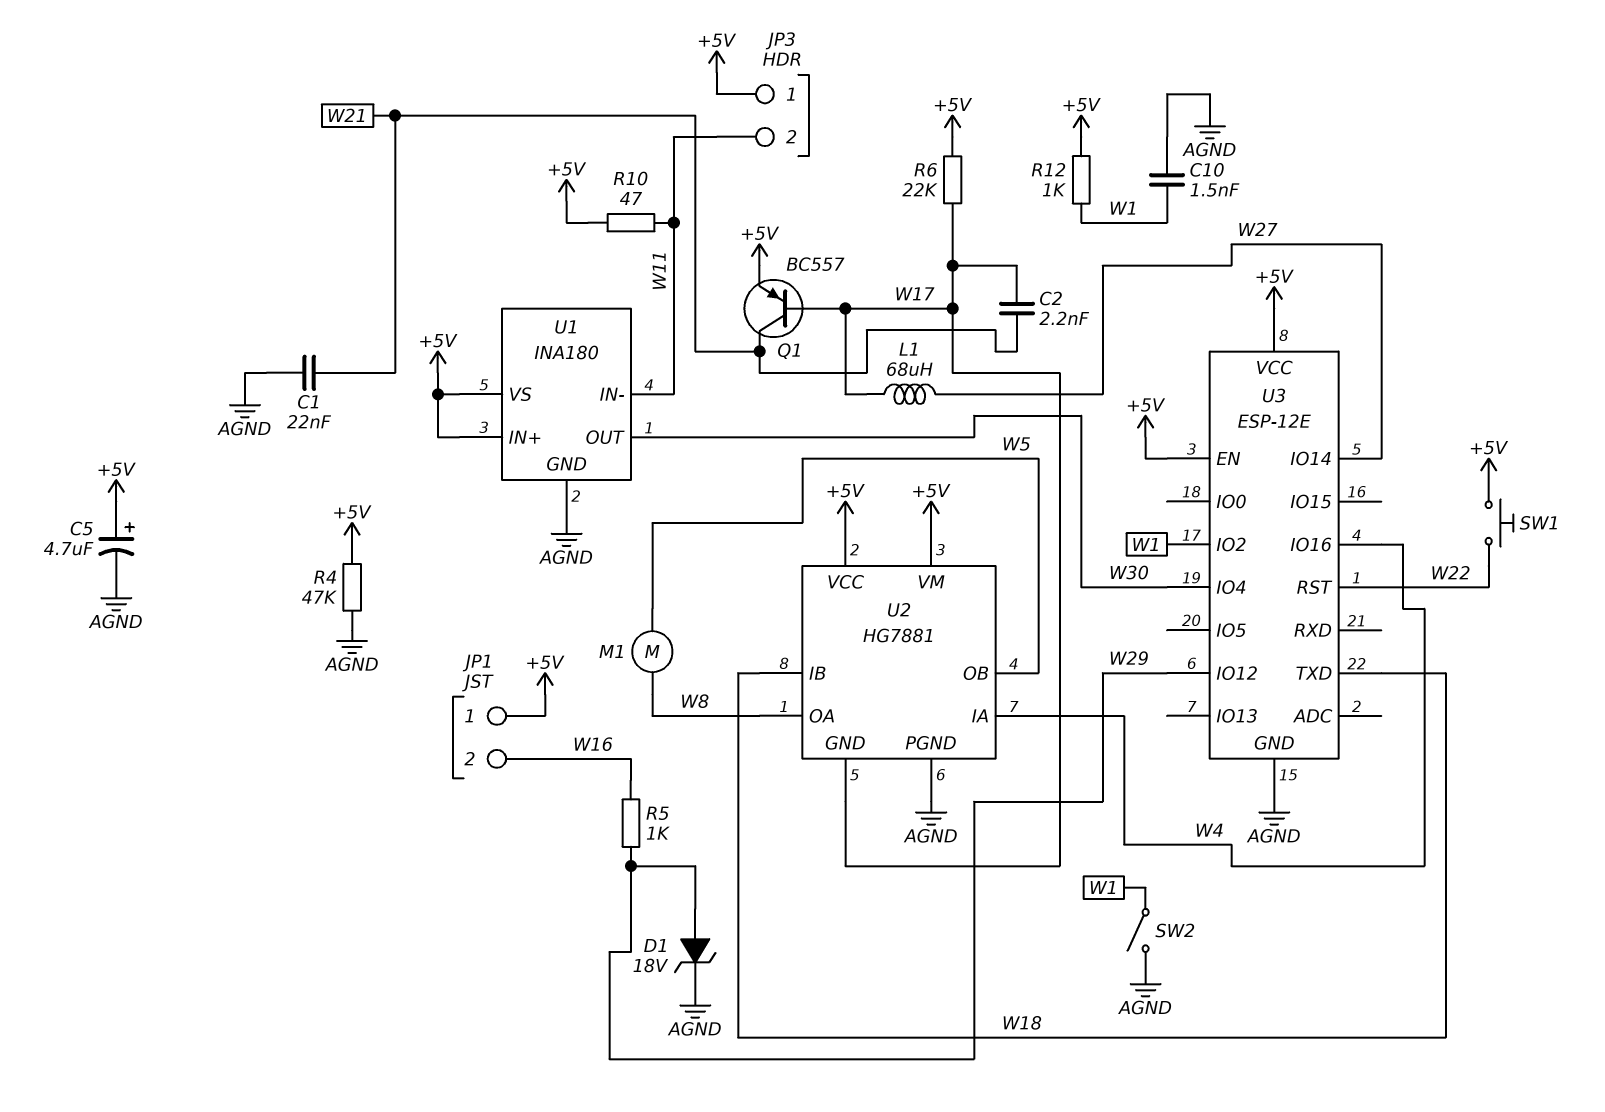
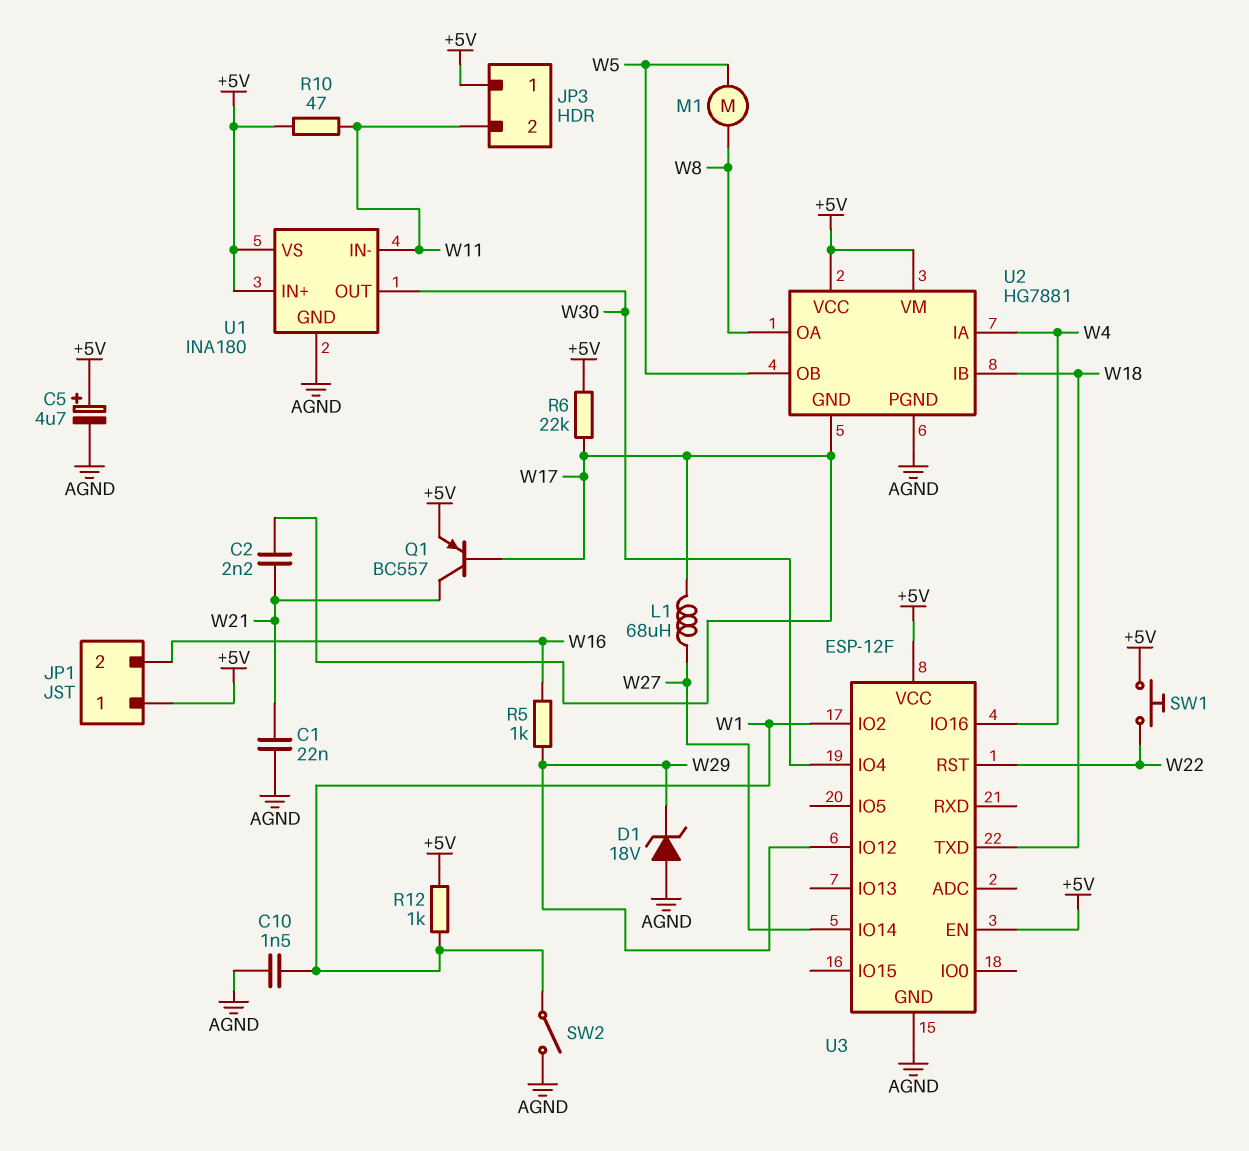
D1: zener 18V (A W29, K AGND) -> zener 18V (A AGND, K W29)
R4: 47k (+5V, AGND) -> none
U3: ESP-12E -> ESP-12F

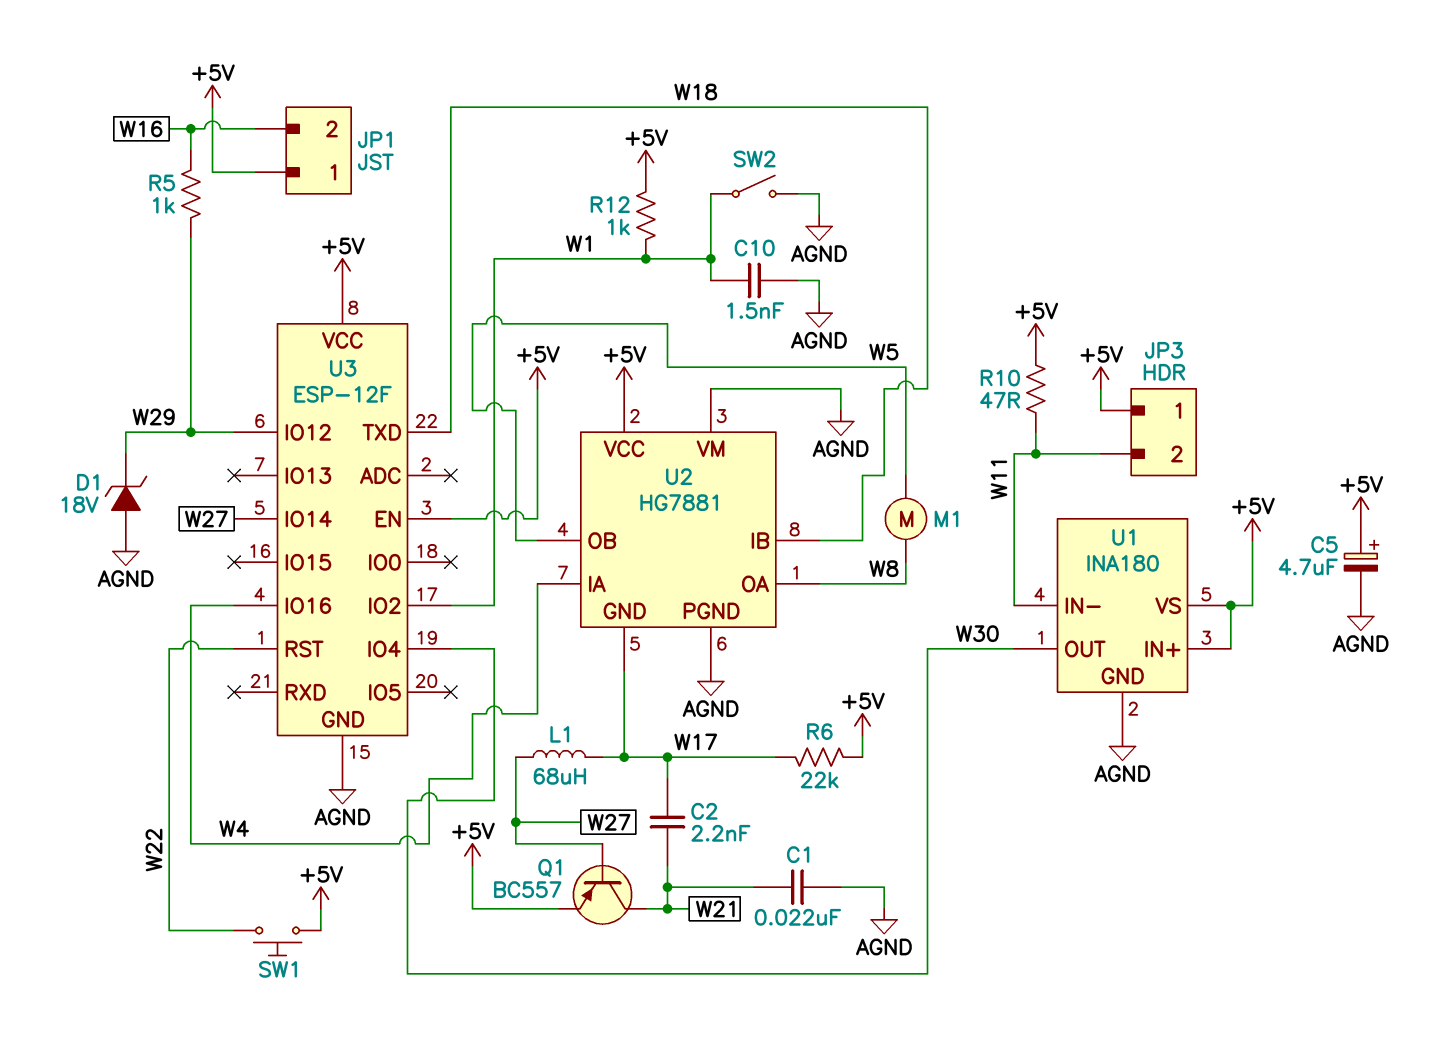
Q1: PNP BC557 (B W17, C W21, E +5V) -> PNP BC557 (B W27, C W21, E +5V)
U2 pin VM: +5V -> AGND

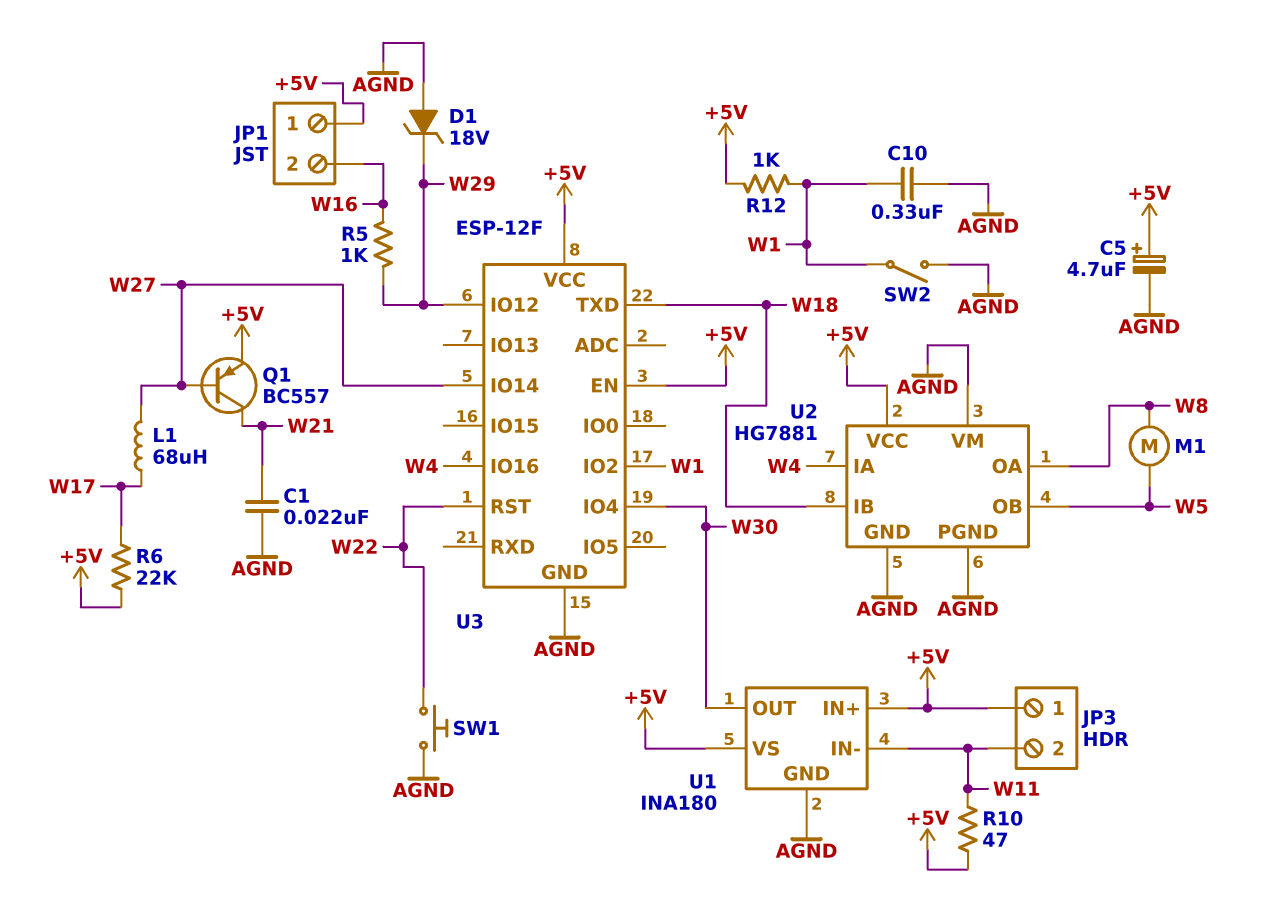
C2: 2.2nF (W17, W21) -> none
C10: 1.5nF (AGND, W1) -> 330nF (AGND, W1)
SW1: button (+5V, W22) -> button (AGND, W22)
U2 pin GND: W17 -> AGND

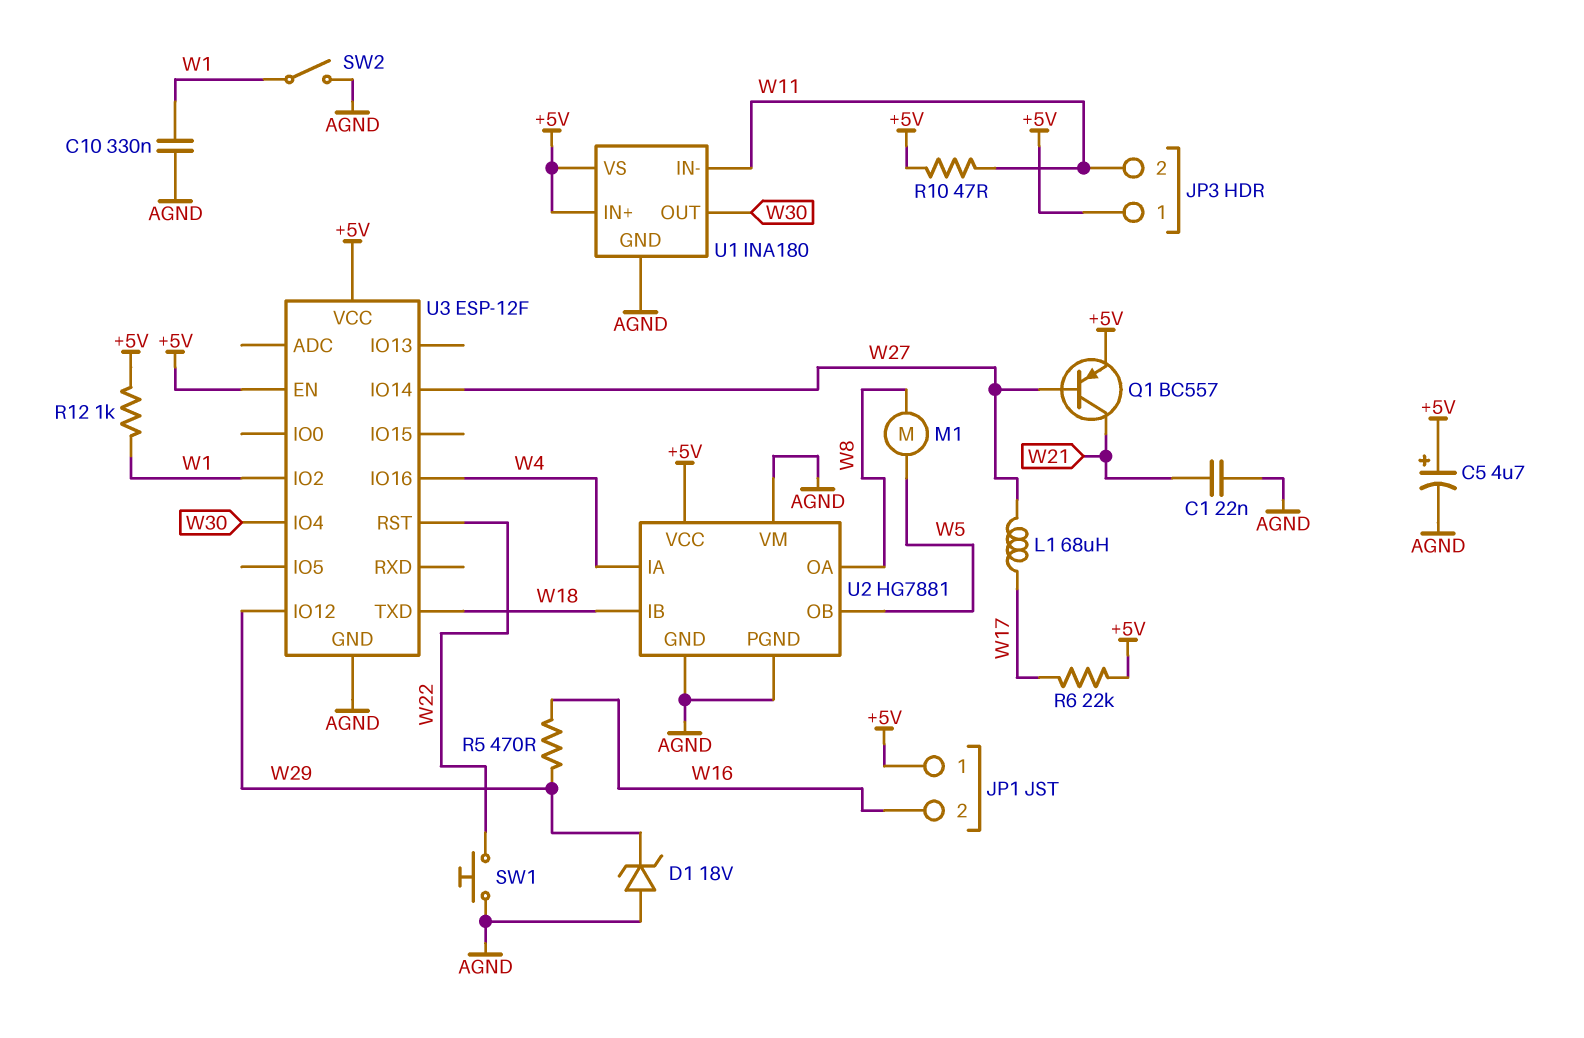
R5: 1k (W16, W29) -> 470 (W16, W29)

